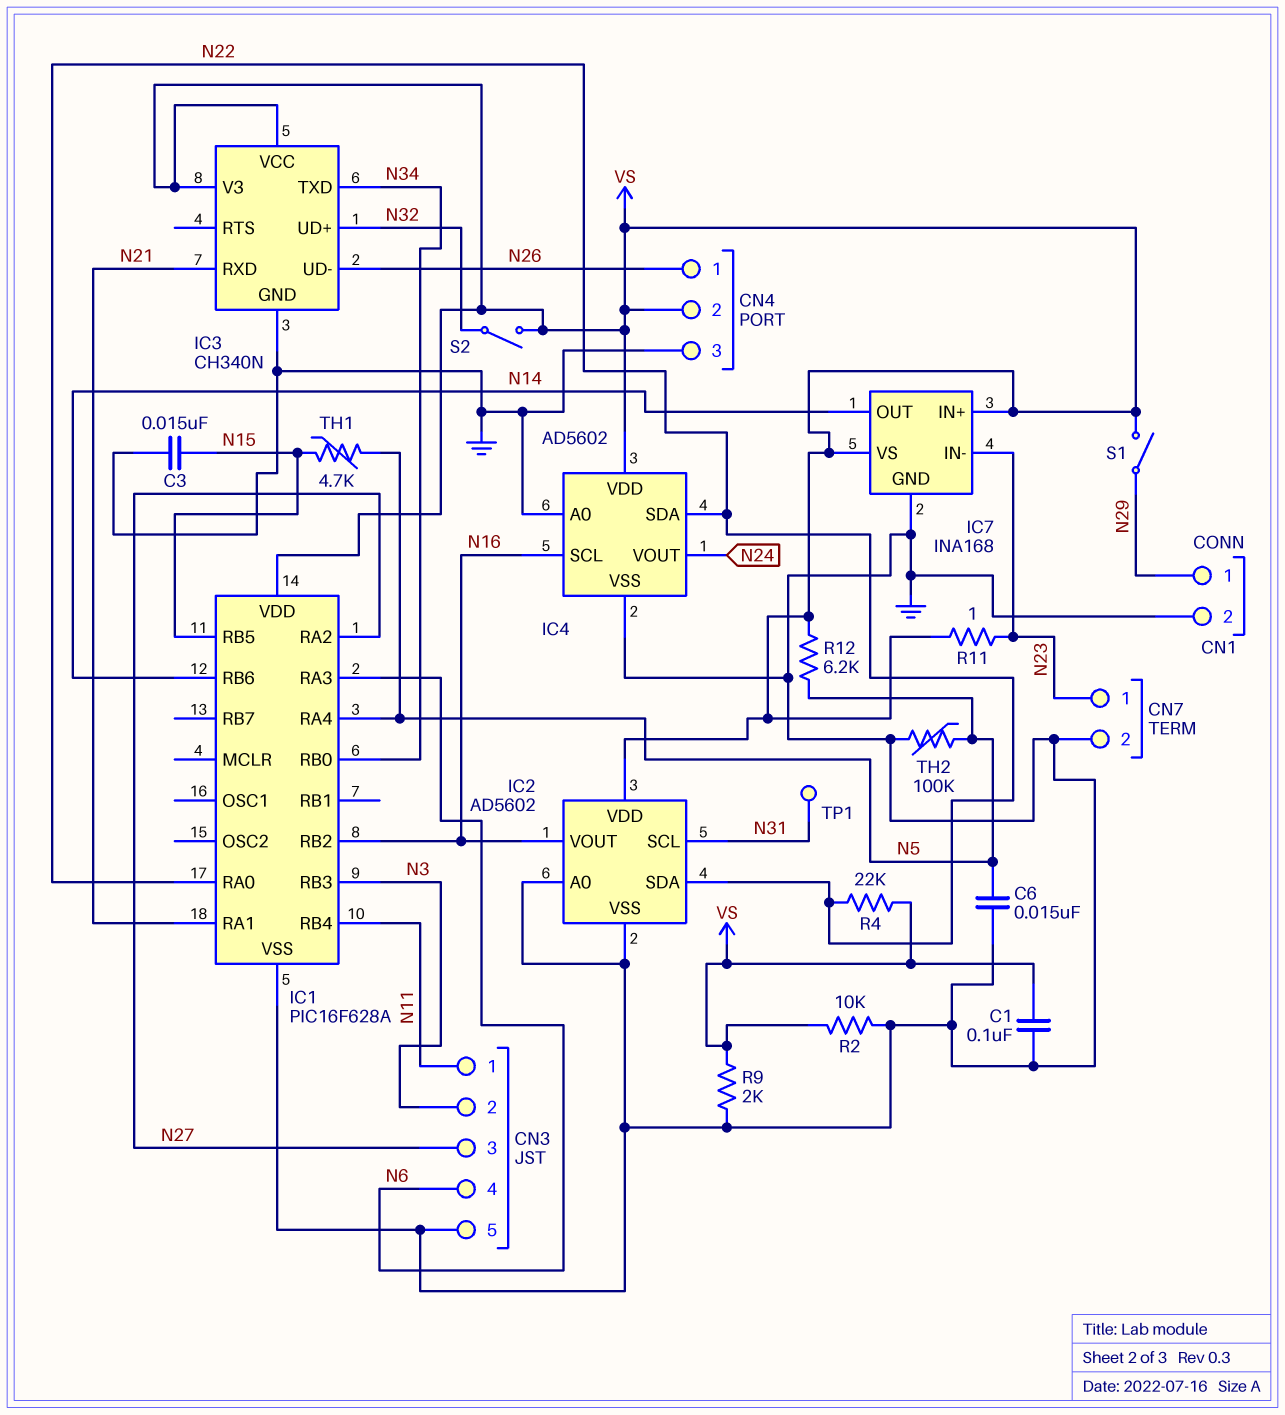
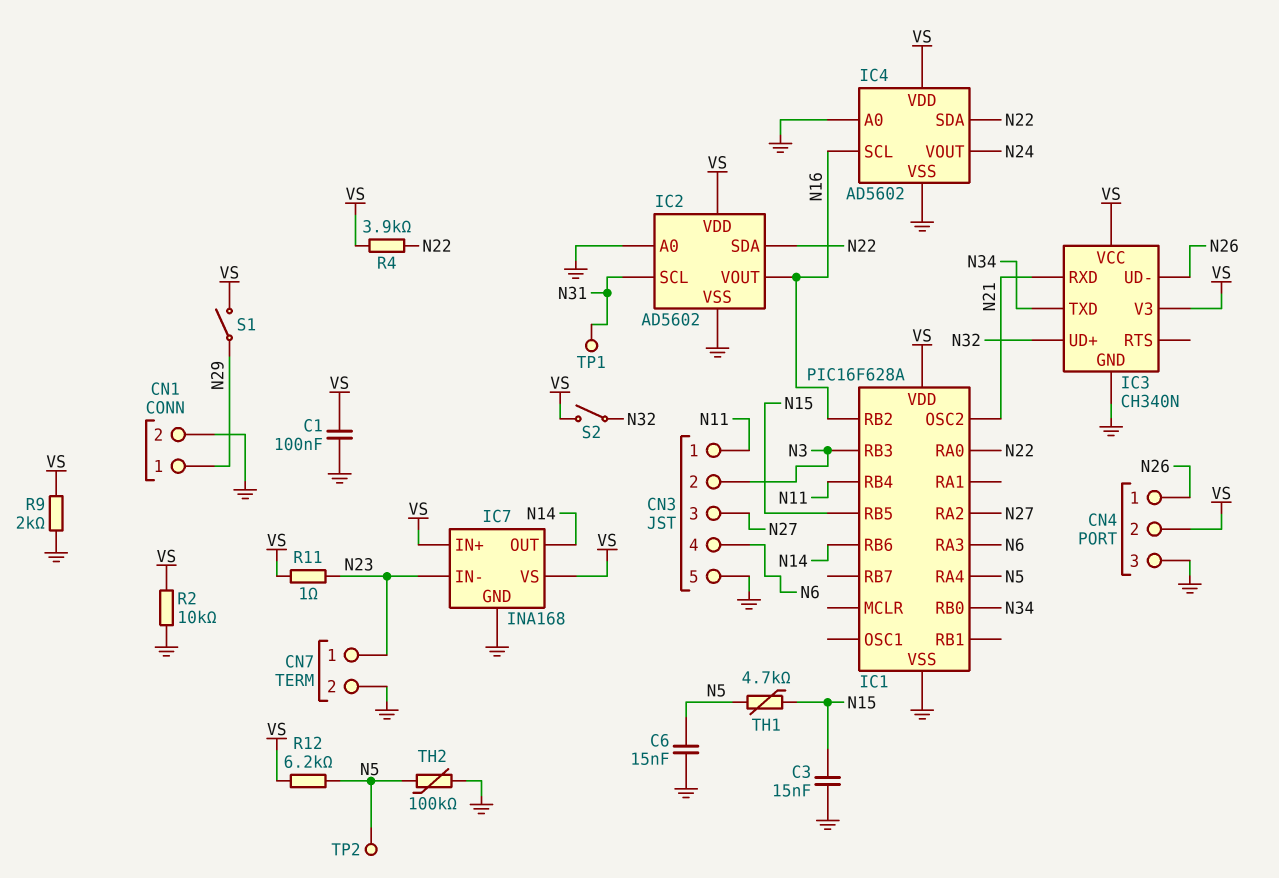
IC1 pin OSC2: none -> N21
IC1 pin RA1: N21 -> none
R4: 22k (N22, VS) -> 3.9k (N22, VS)
TP2: none -> test point (N5)

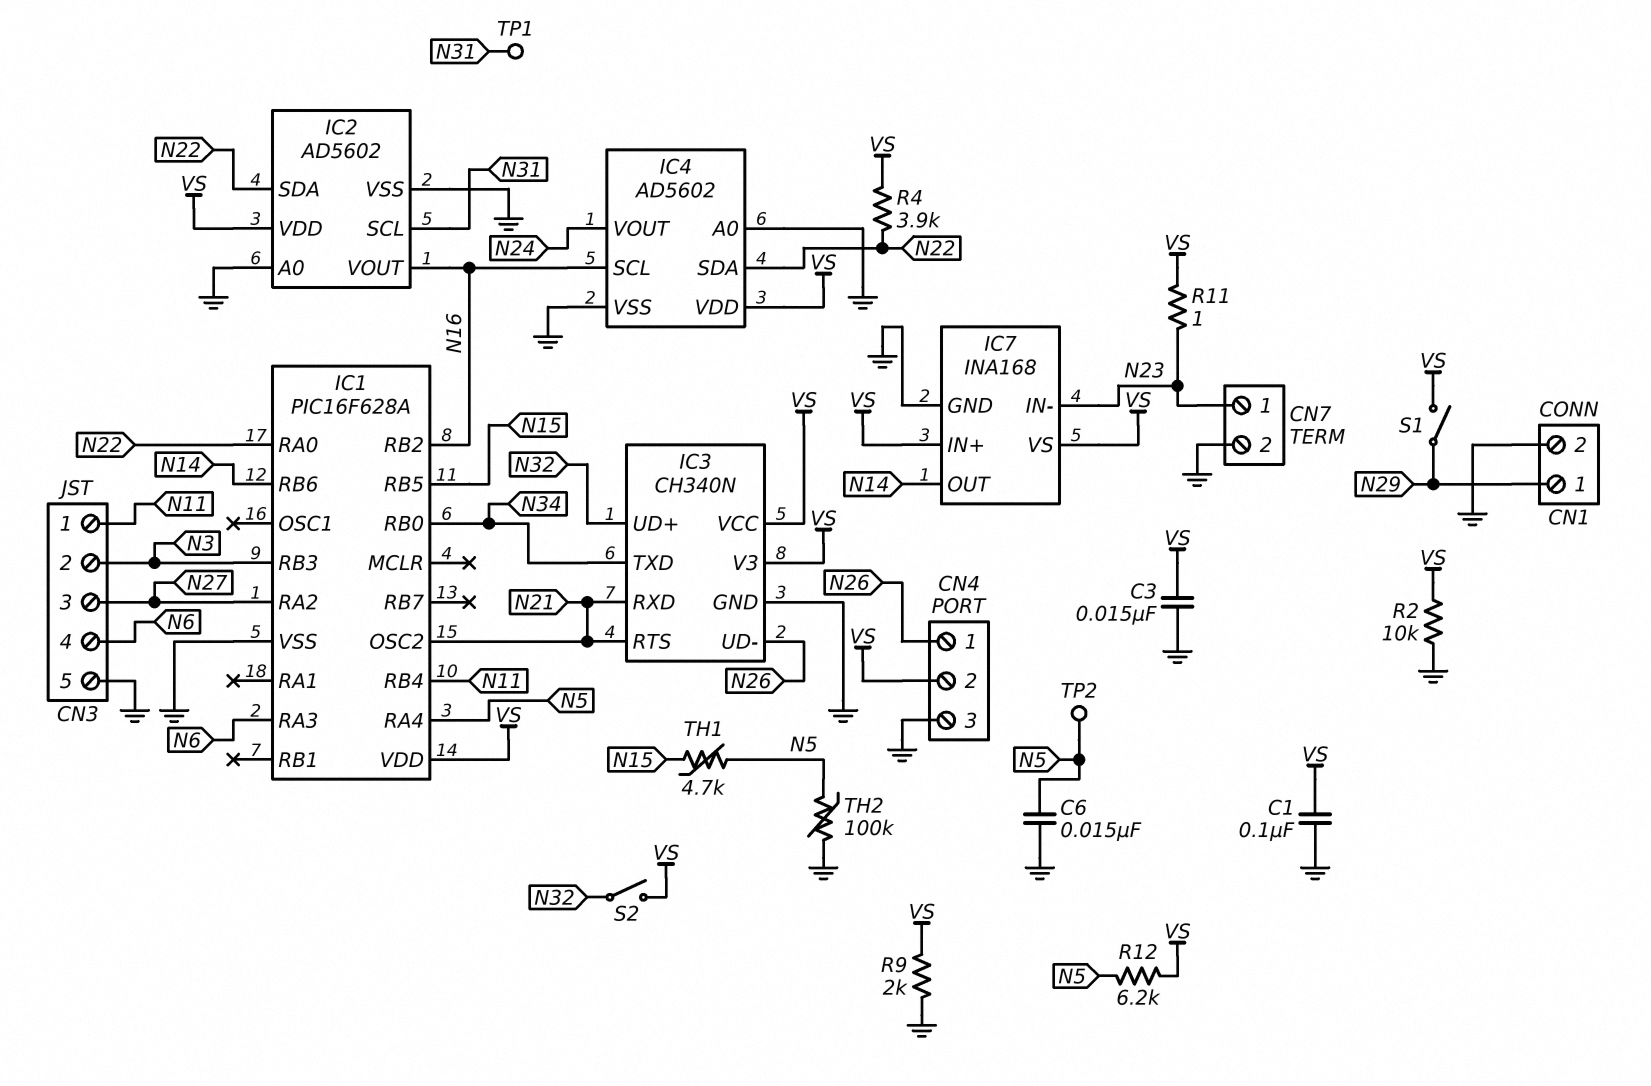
C3: 15nF (GND, N15) -> 15nF (GND, VS)
IC3 pin RTS: none -> N21

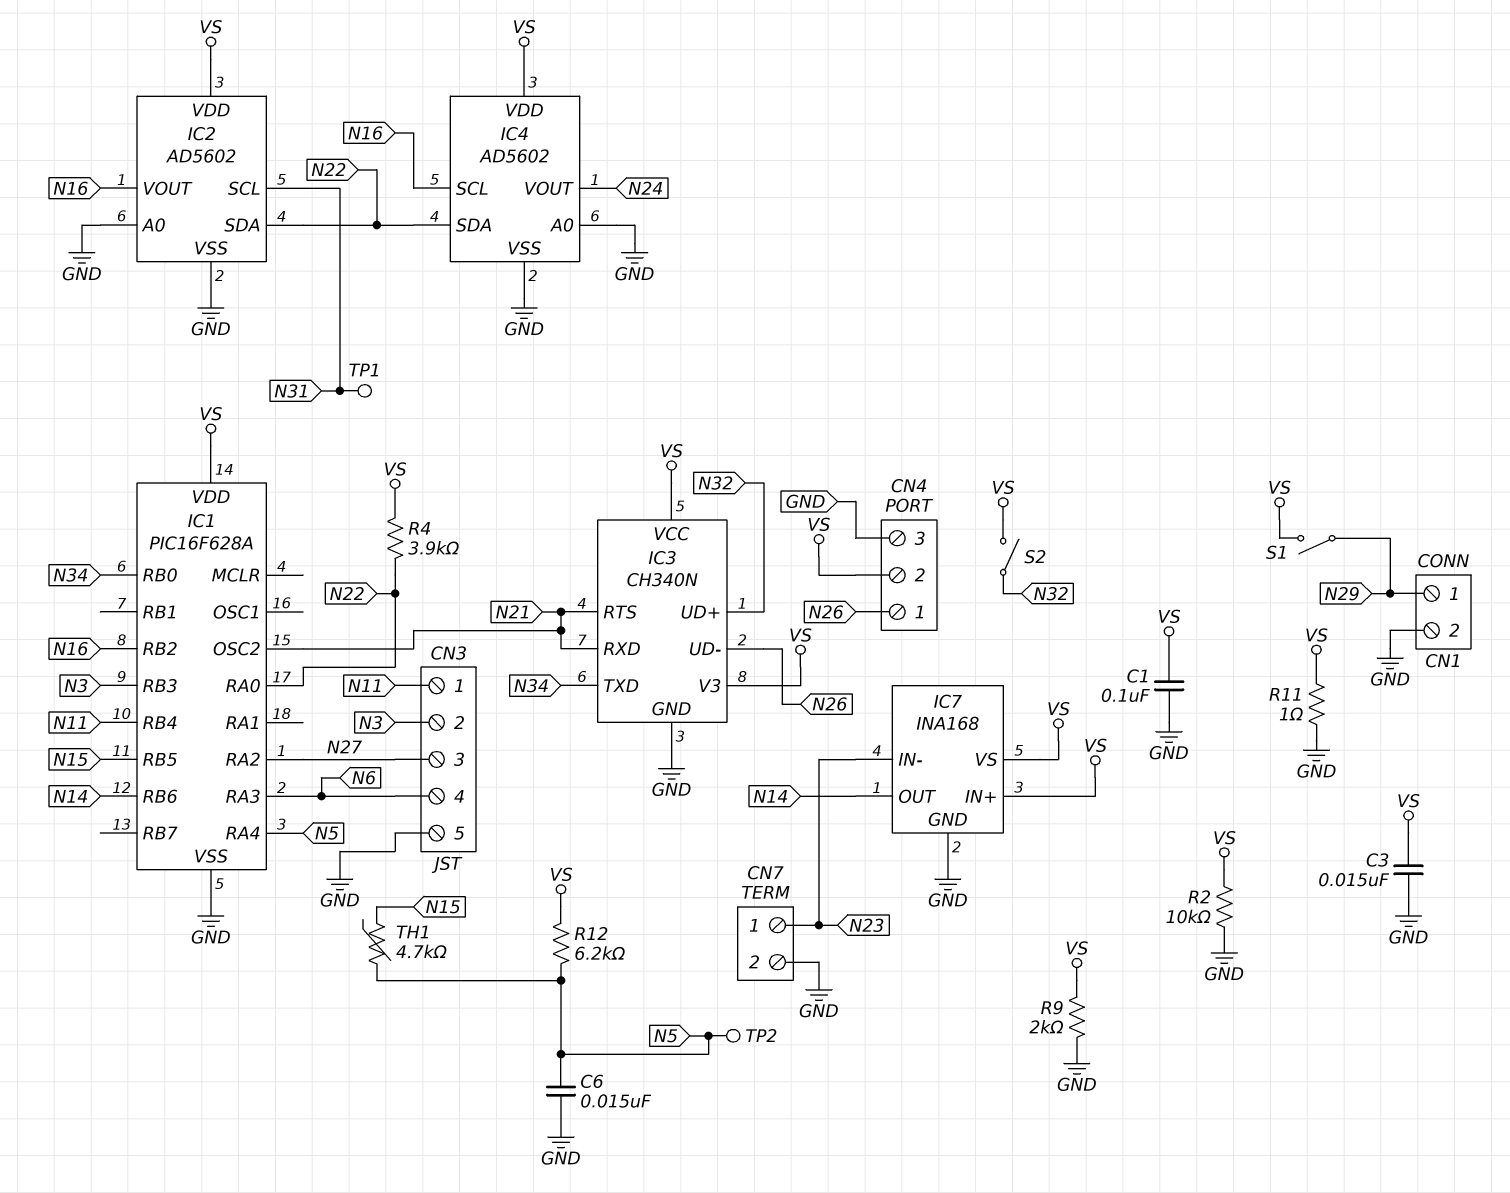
R11: 1 (N23, VS) -> 1 (GND, VS)
TH2: 100k (GND, N5) -> none

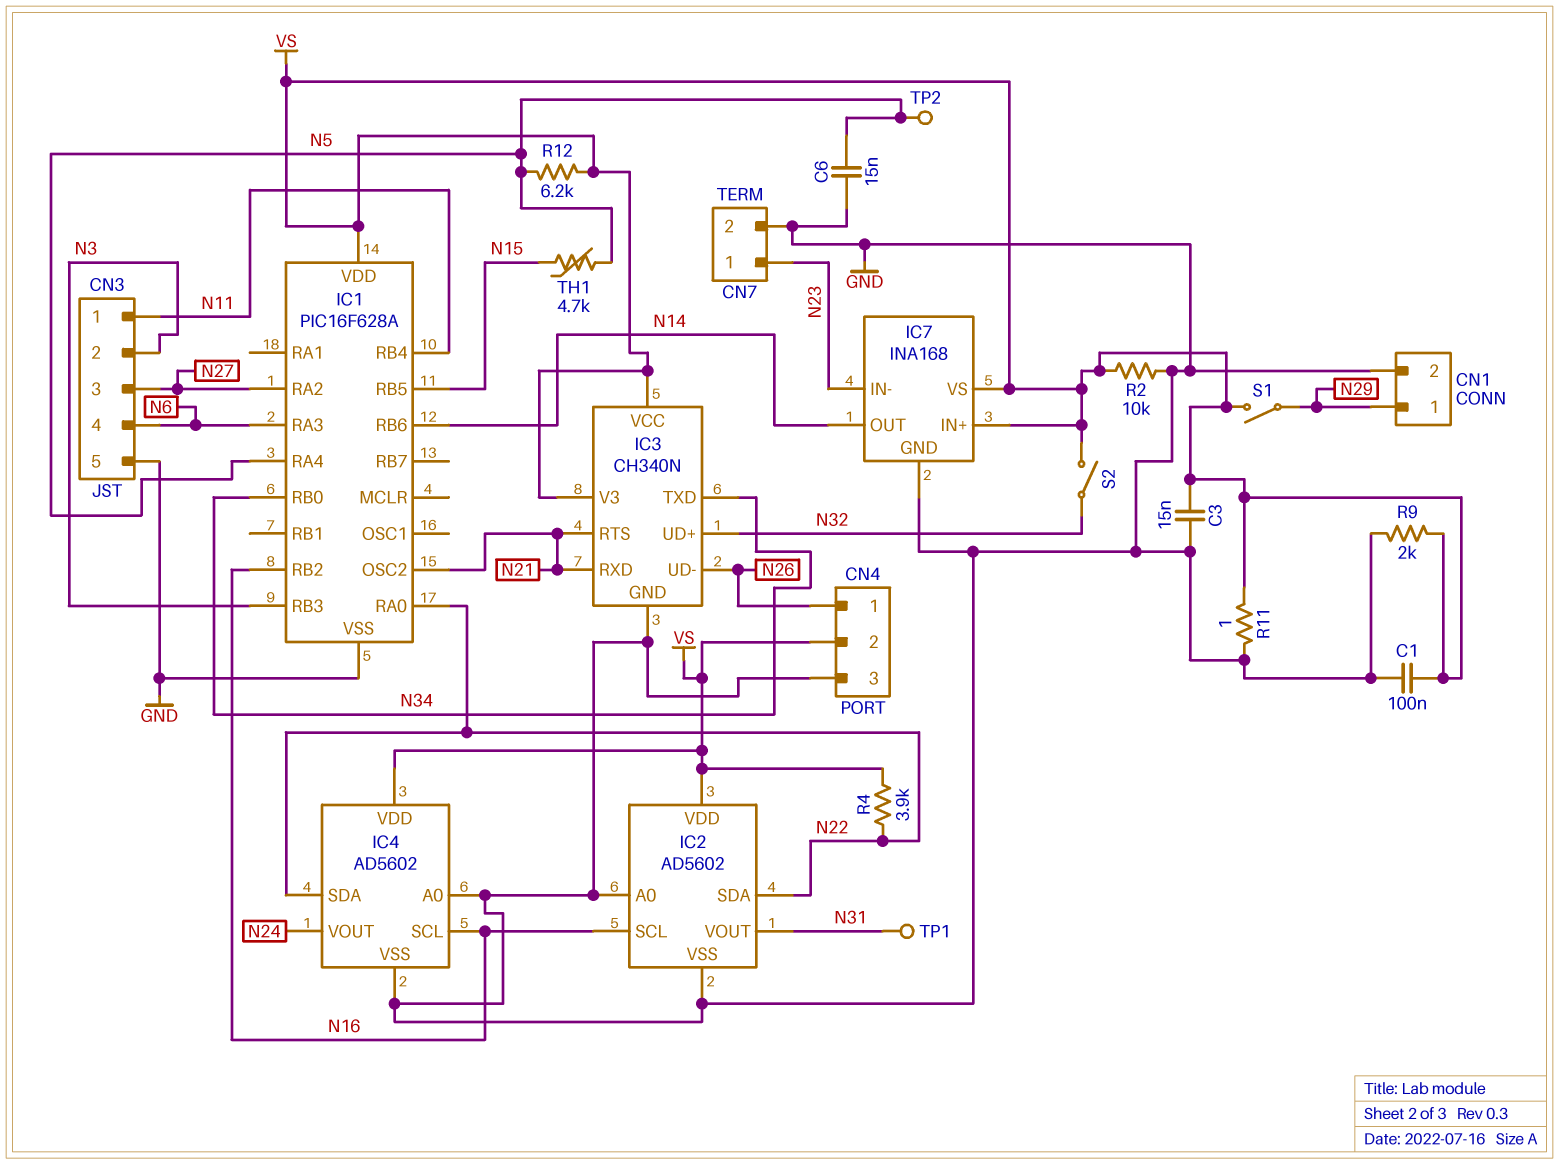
IC2 pin SCL: N31 -> N16
IC2 pin VOUT: N16 -> N31

